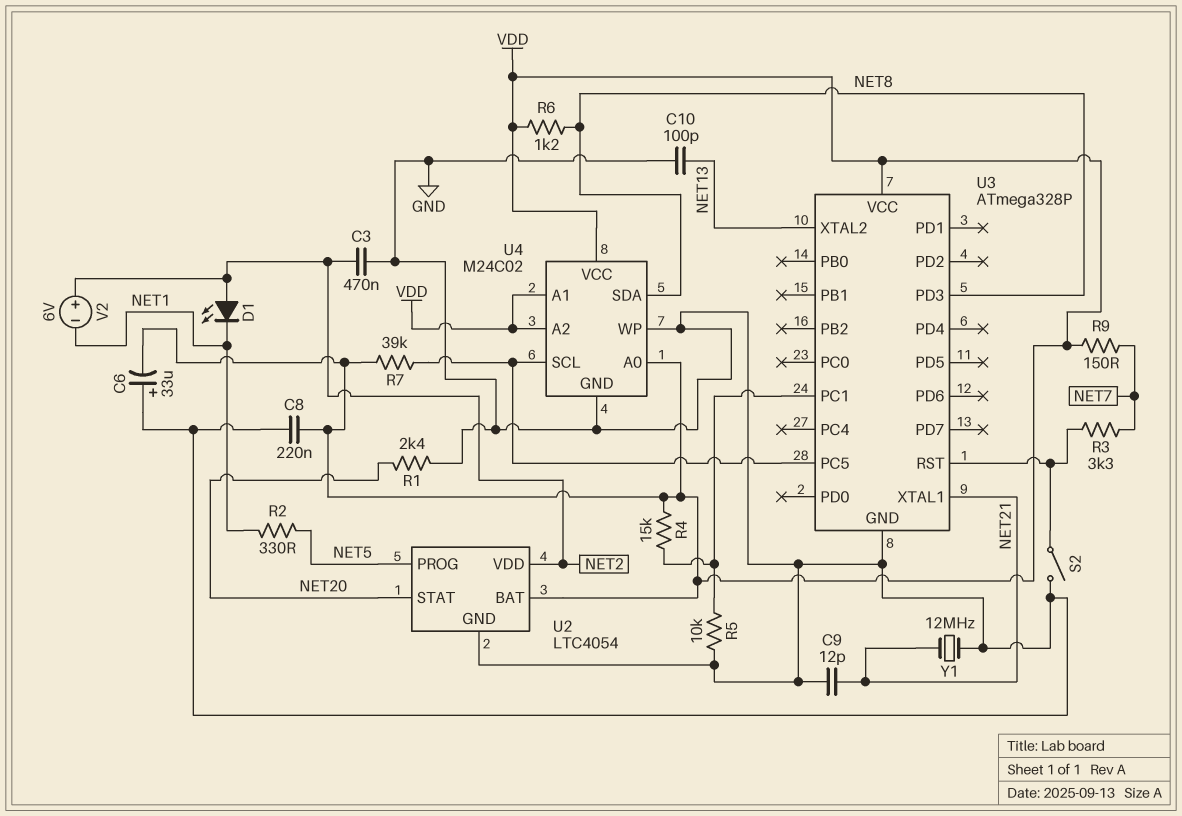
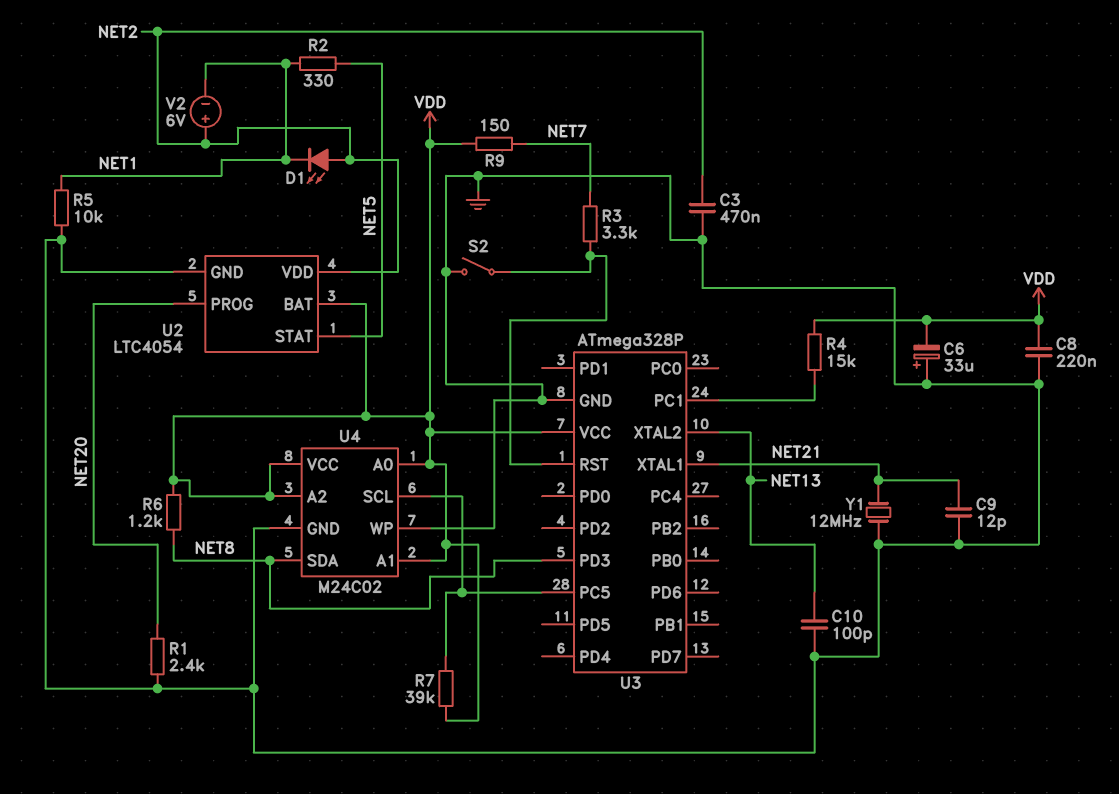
R5: 10k (GND, U3/PC1) -> 10k (GND, NET1)
U2 pin PROG: NET5 -> NET20
U2 pin STAT: NET20 -> NET5

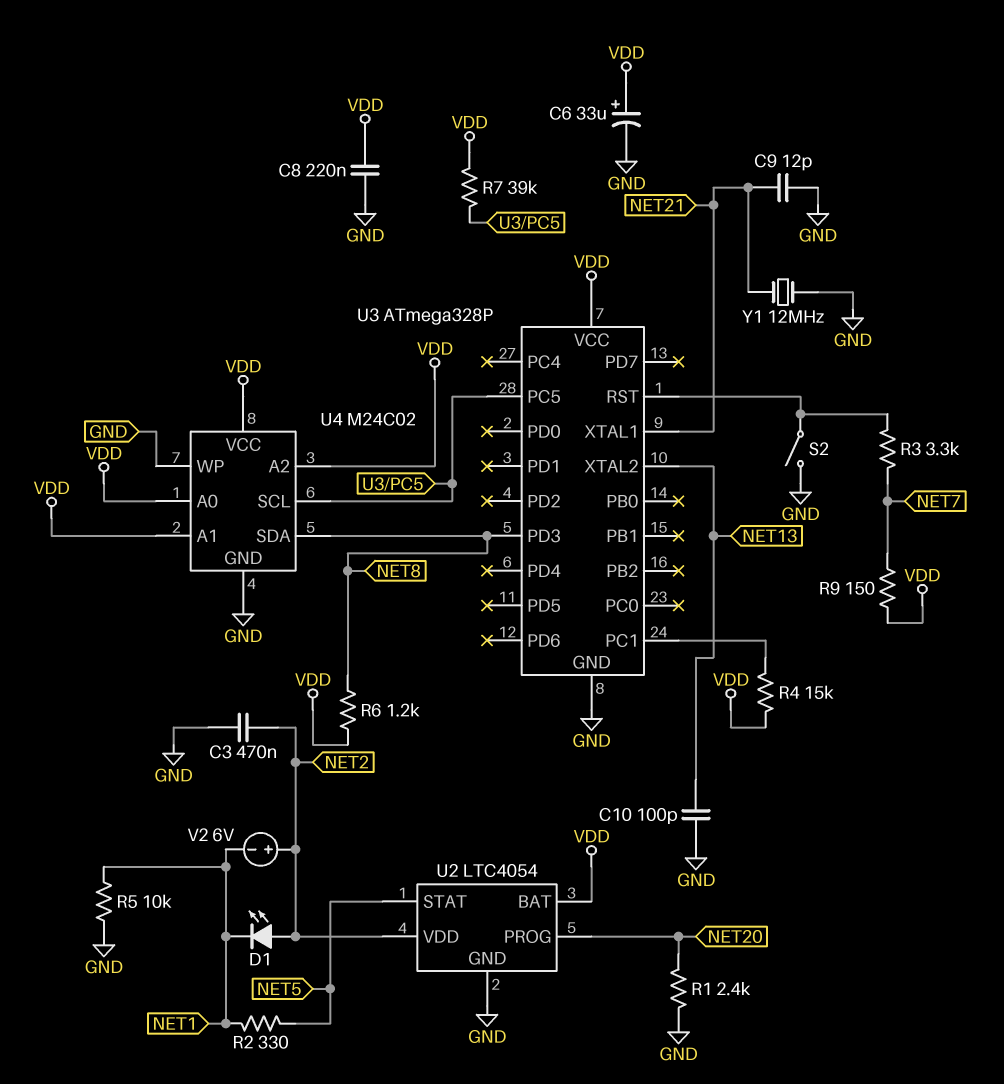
C6: 33uF (plus GND, minus VDD) -> 33uF (plus VDD, minus GND)

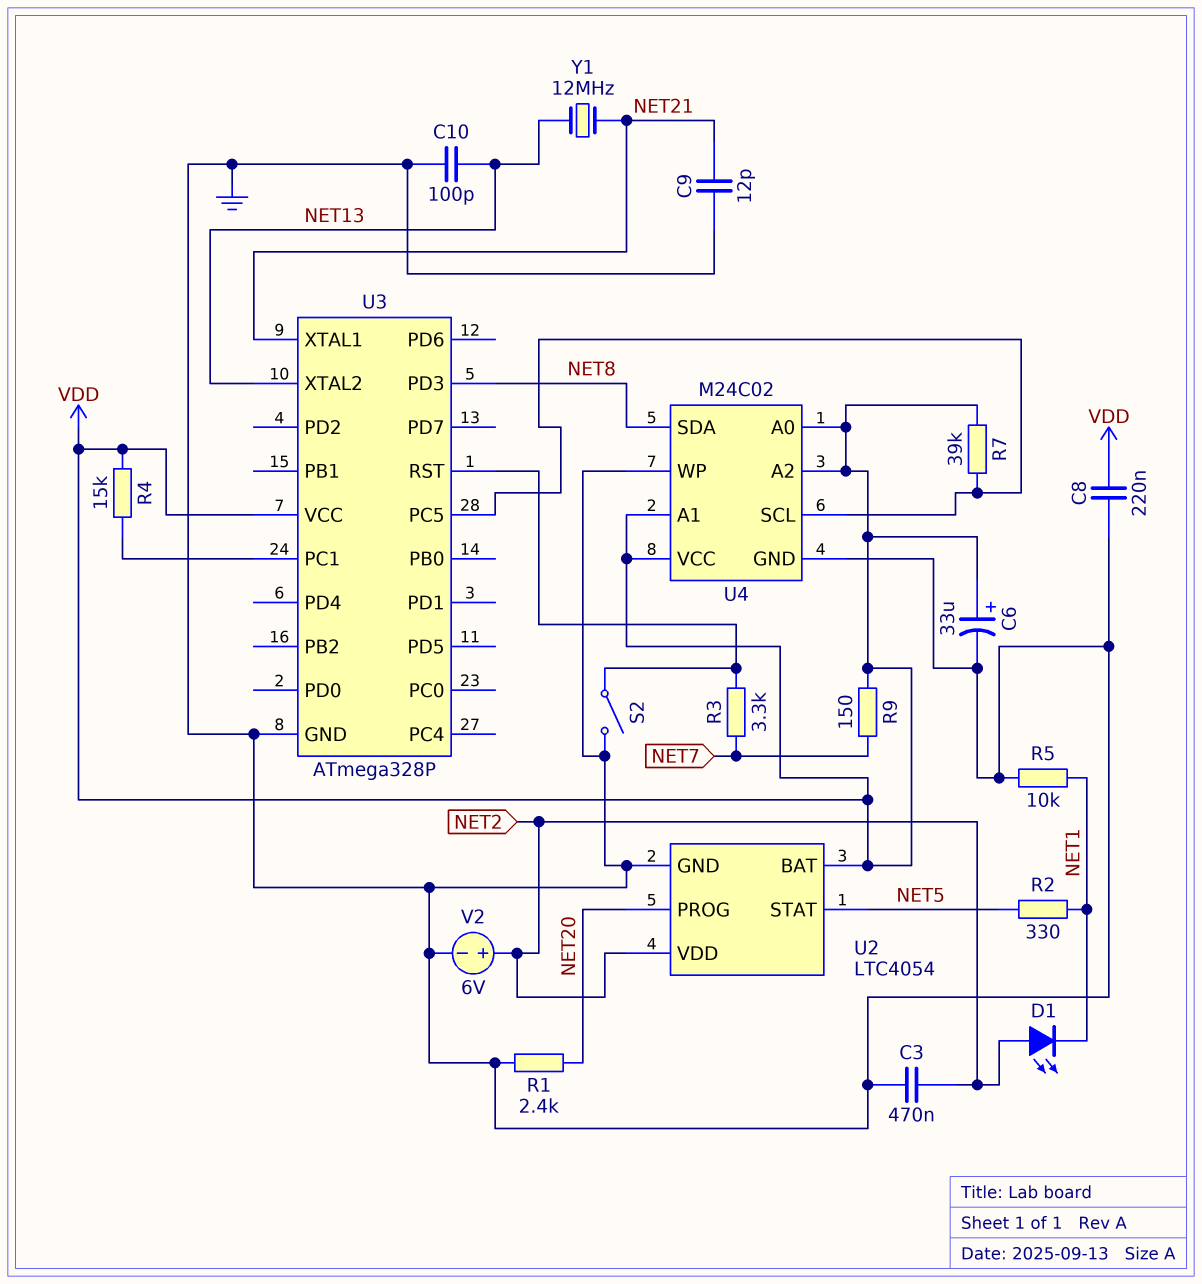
R6: 1.2k (NET8, VDD) -> none
V2: 6V (plus NET2, minus NET1) -> 6V (plus NET2, minus GND)
Y1: 12MHz (GND, NET21) -> 12MHz (NET13, NET21)

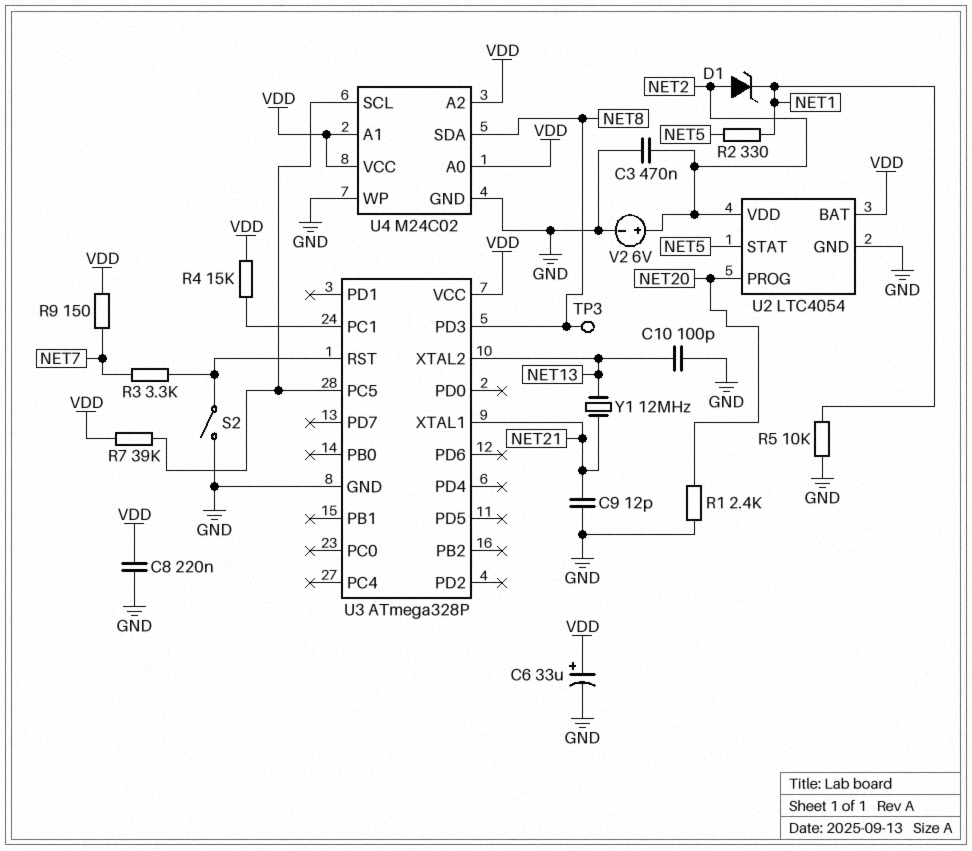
D1: LED (A NET2, K NET1) -> zener (A NET2, K NET1)
TP3: none -> test point (NET8)

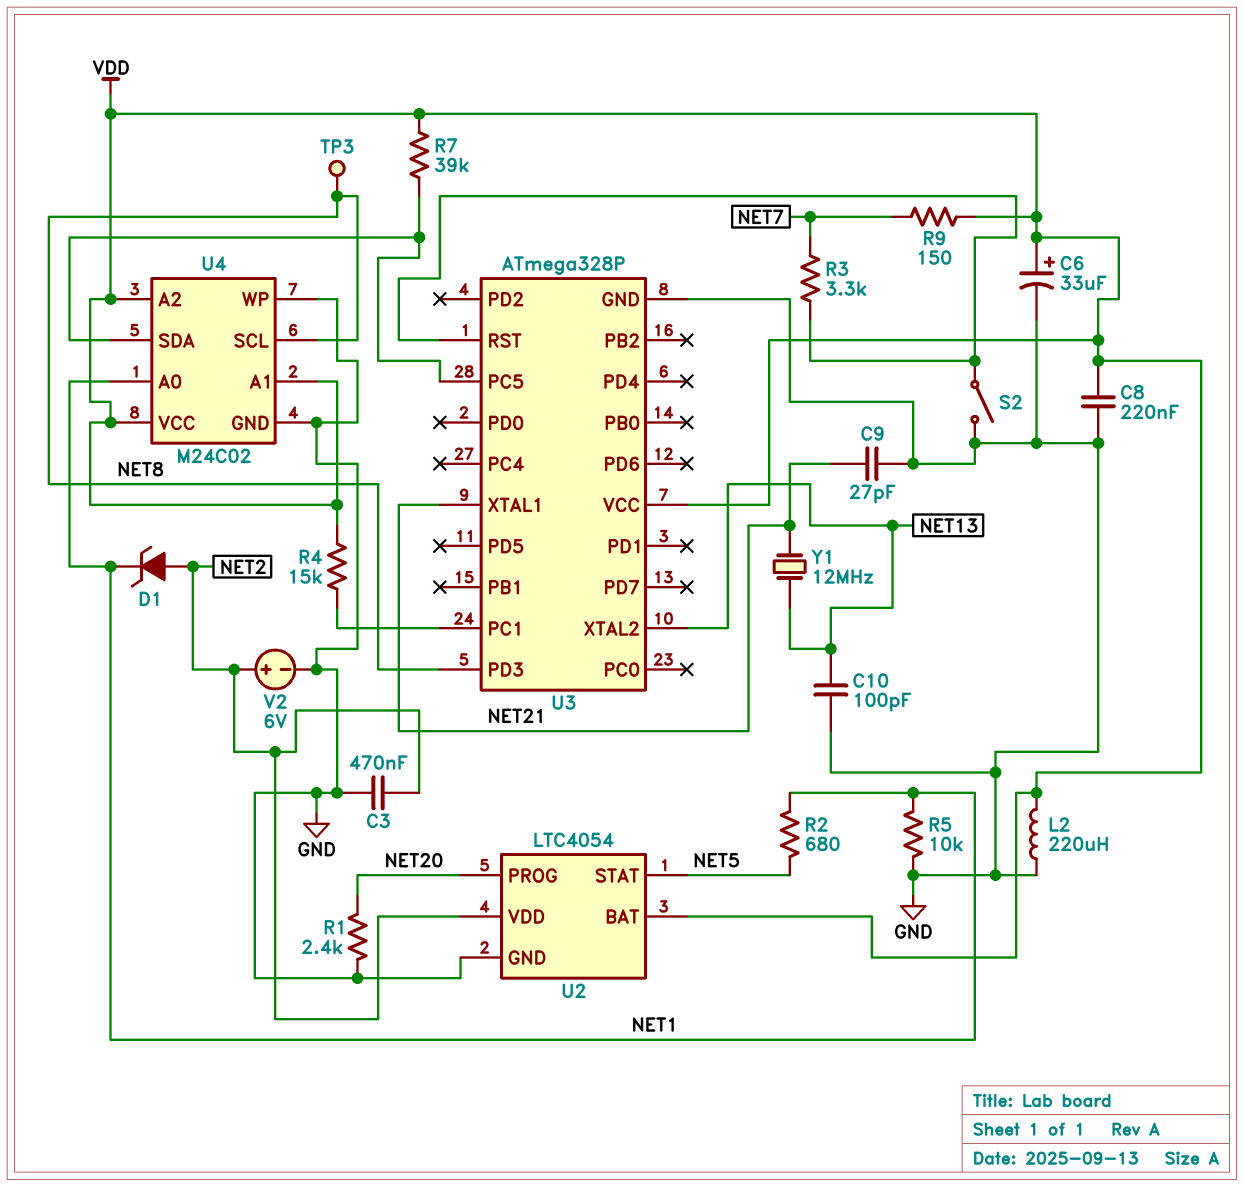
C9: 12pF (GND, NET21) -> 27pF (GND, NET21)
L2: none -> 220uH (GND, VDD)
R2: 330 (NET1, NET5) -> 680 (NET1, NET5)
U4 pin A0: VDD -> NET1
U4 pin SCL: U3/PC5 -> NET8
U4 pin SDA: NET8 -> U3/PC5

